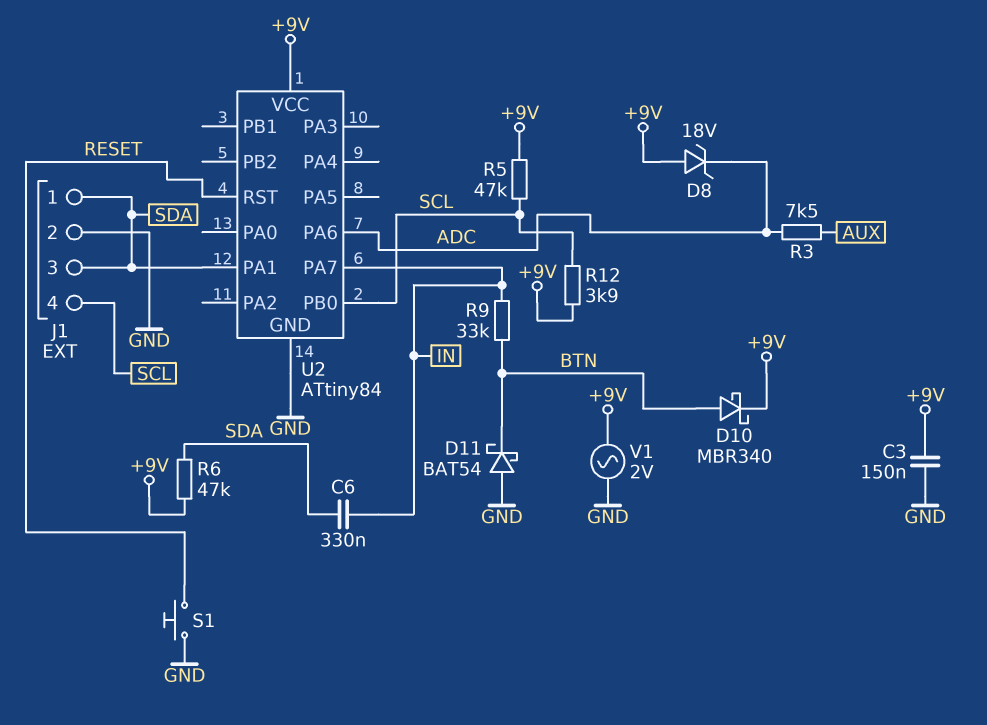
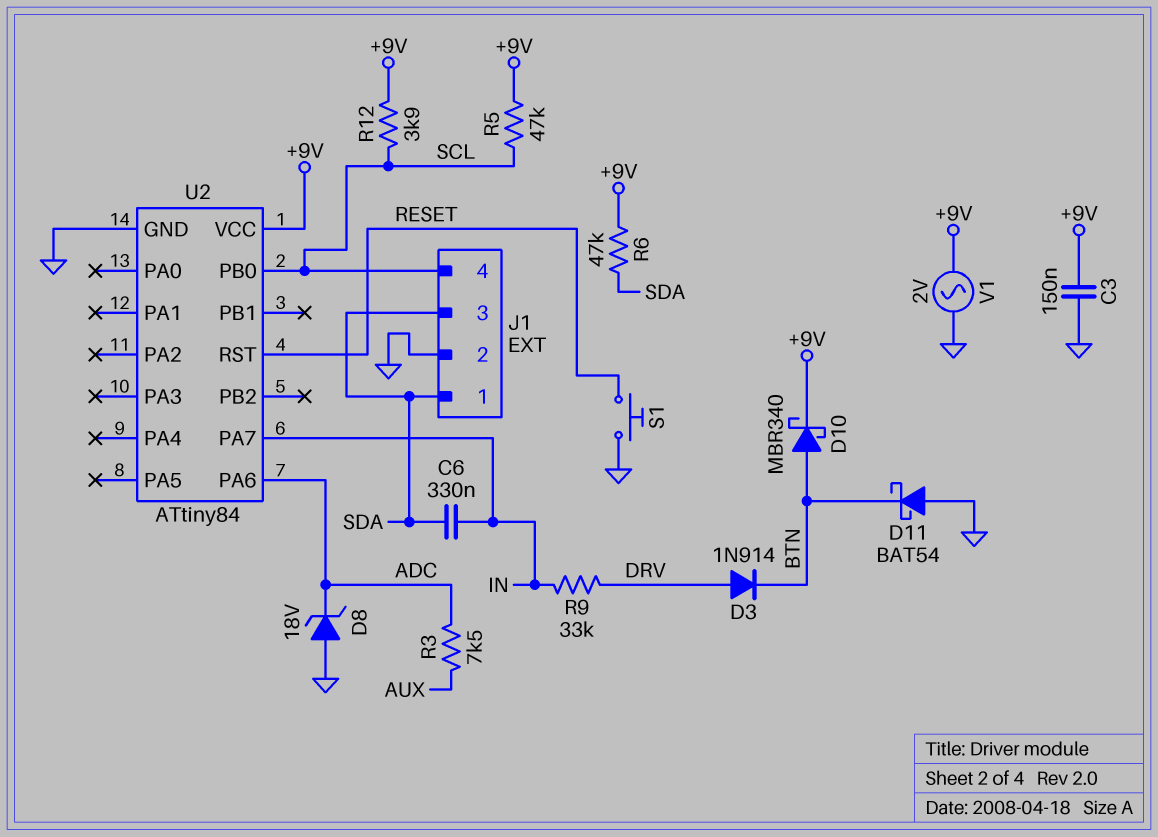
D3: none -> diode 1N914 (A DRV, K BTN)
D8: zener 18V (A +9V, K ADC) -> zener 18V (A GND, K ADC)
R9: 33k (BTN, IN) -> 33k (DRV, IN)
U2 pin PA1: SDA -> none

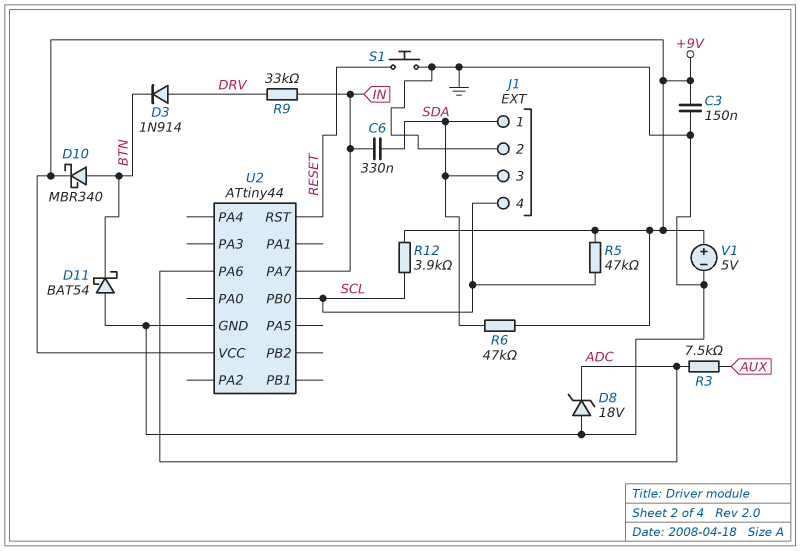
U2: ATtiny84 -> ATtiny44
V1: AC 2V (+9V, GND) -> 5V (plus +9V, minus GND)

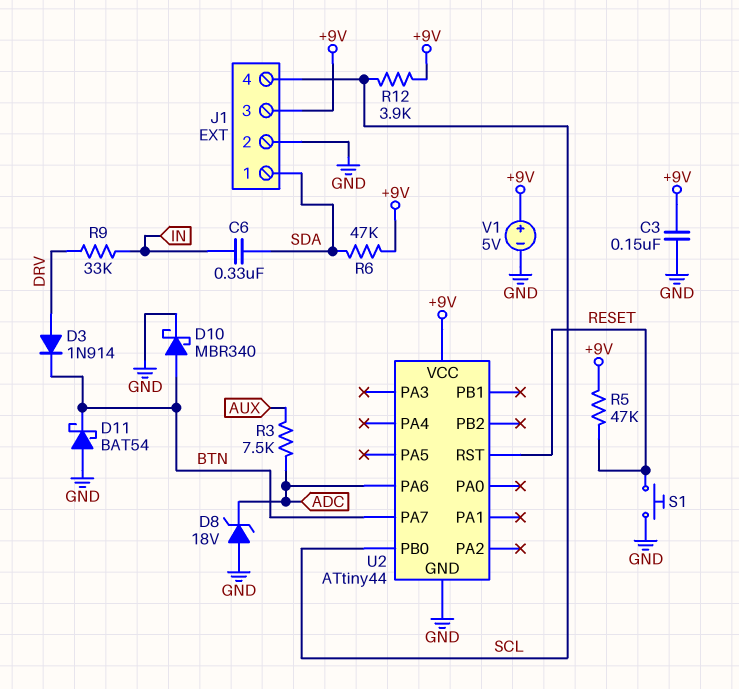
D10: schottky MBR340 (A BTN, K +9V) -> schottky MBR340 (A BTN, K GND)
J1 pin 3: SDA -> +9V
R5: 47k (+9V, SCL) -> 47k (+9V, RESET)
U2 pin PA7: IN -> BTN

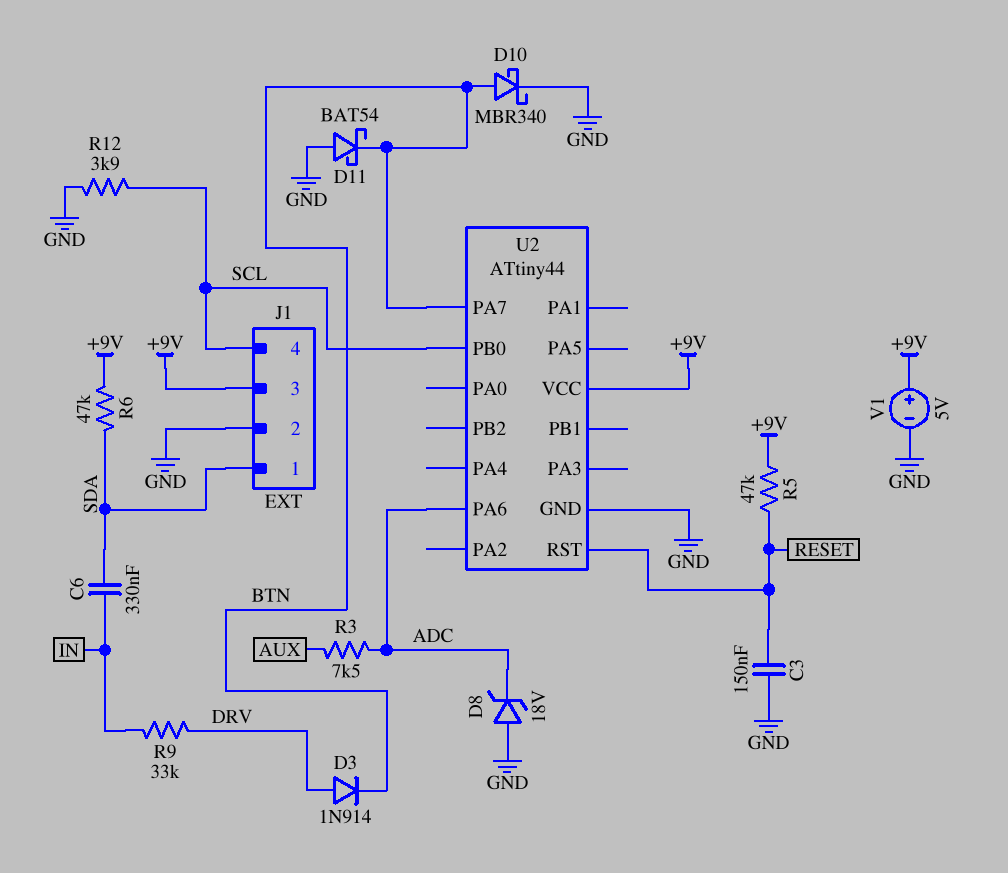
C3: 150nF (+9V, GND) -> 150nF (GND, RESET)
R12: 3.9k (+9V, SCL) -> 3.9k (GND, SCL)
S1: button (GND, RESET) -> none

